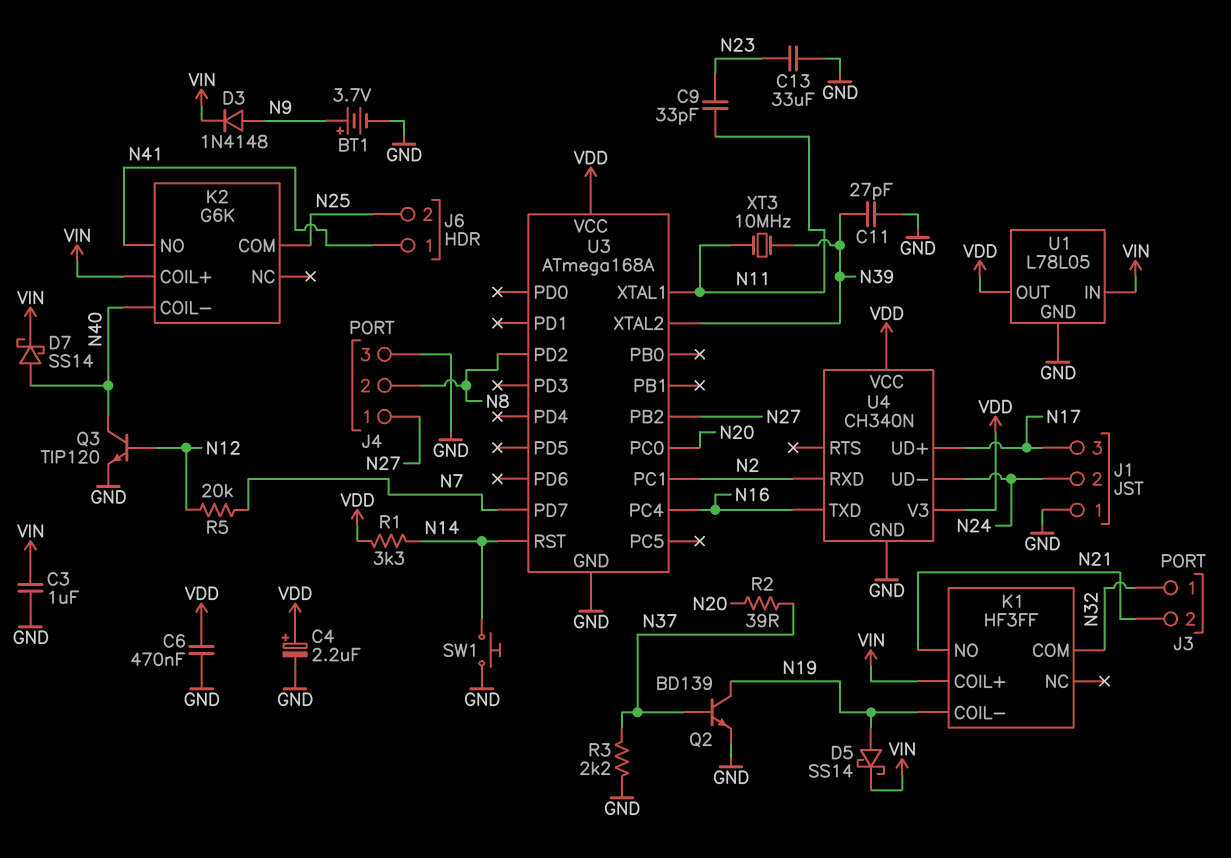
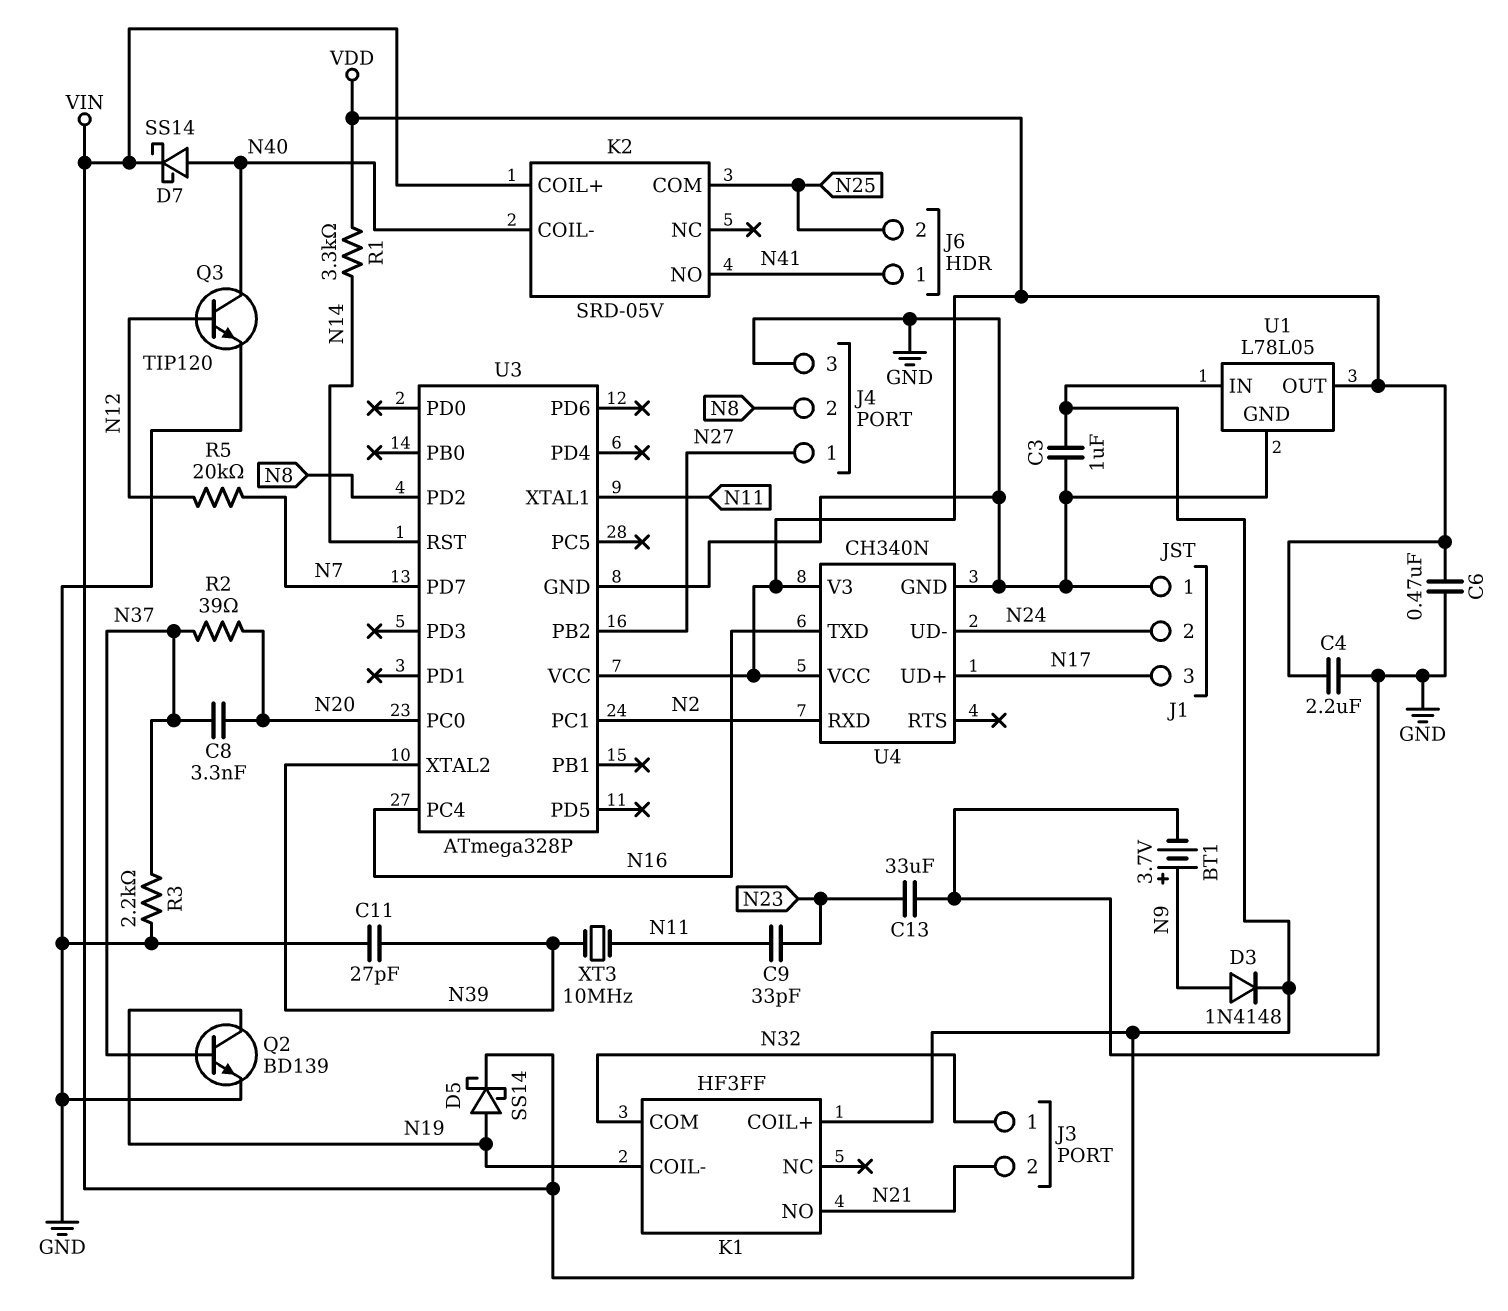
C4: 2.2uF (plus VDD, minus GND) -> 2.2uF (GND, VDD)
C8: none -> 3.3nF (N20, N37)
K2: G6K -> SRD-05V
SW1: button (GND, N14) -> none
U3: ATmega168A -> ATmega328P

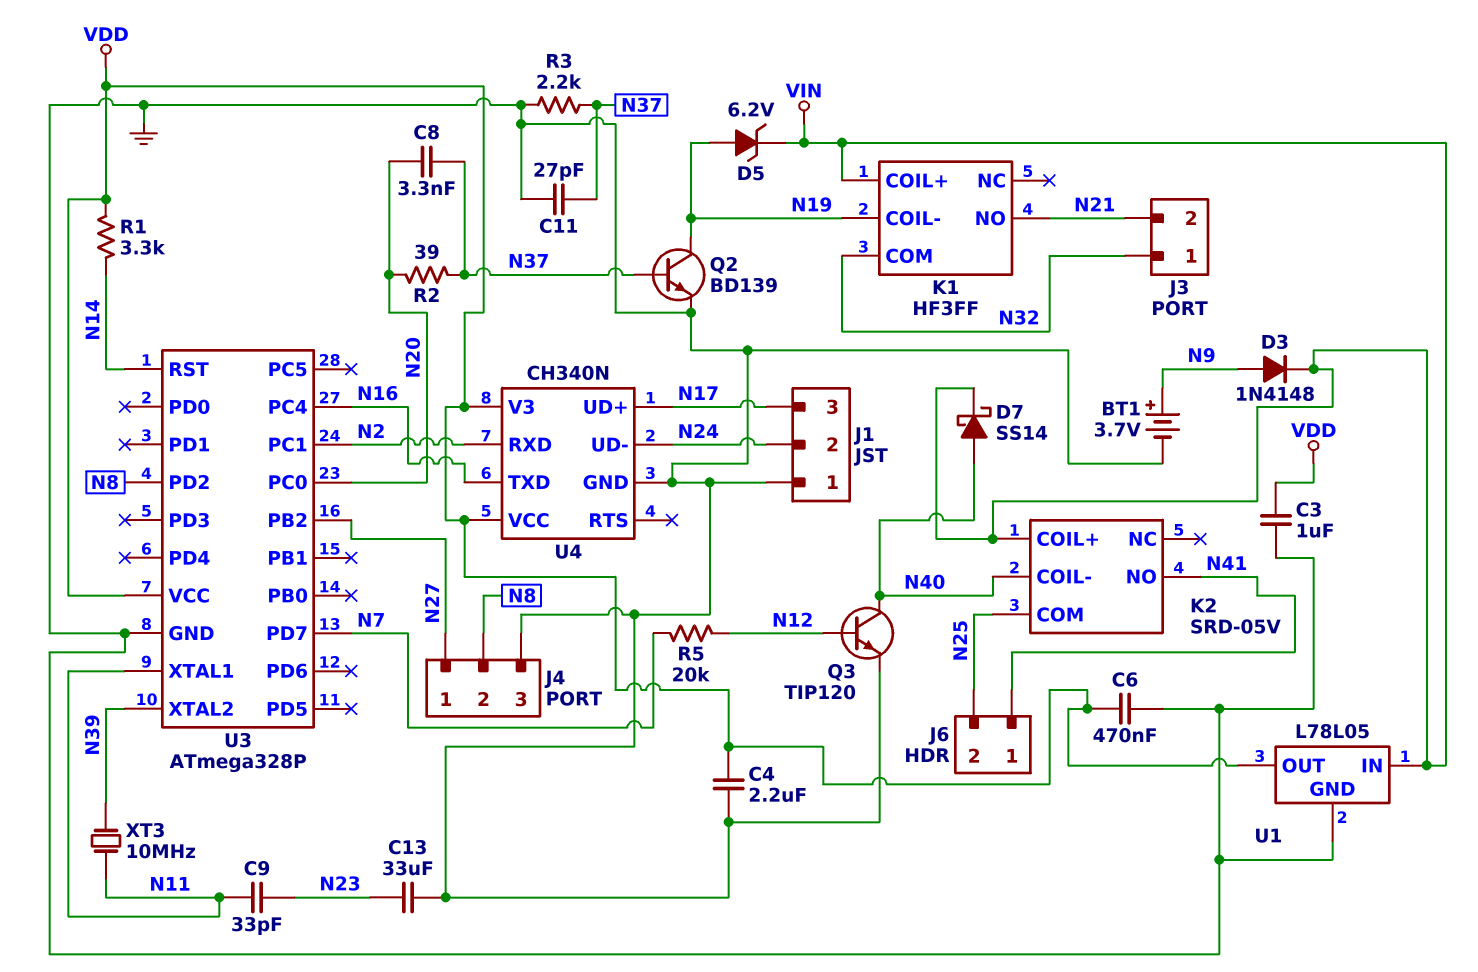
C3: 1uF (GND, VIN) -> 1uF (GND, VDD)
C11: 27pF (GND, N39) -> 27pF (GND, N37)
D5: schottky SS14 (A N19, K VIN) -> zener 6.2V (A N19, K VIN)

